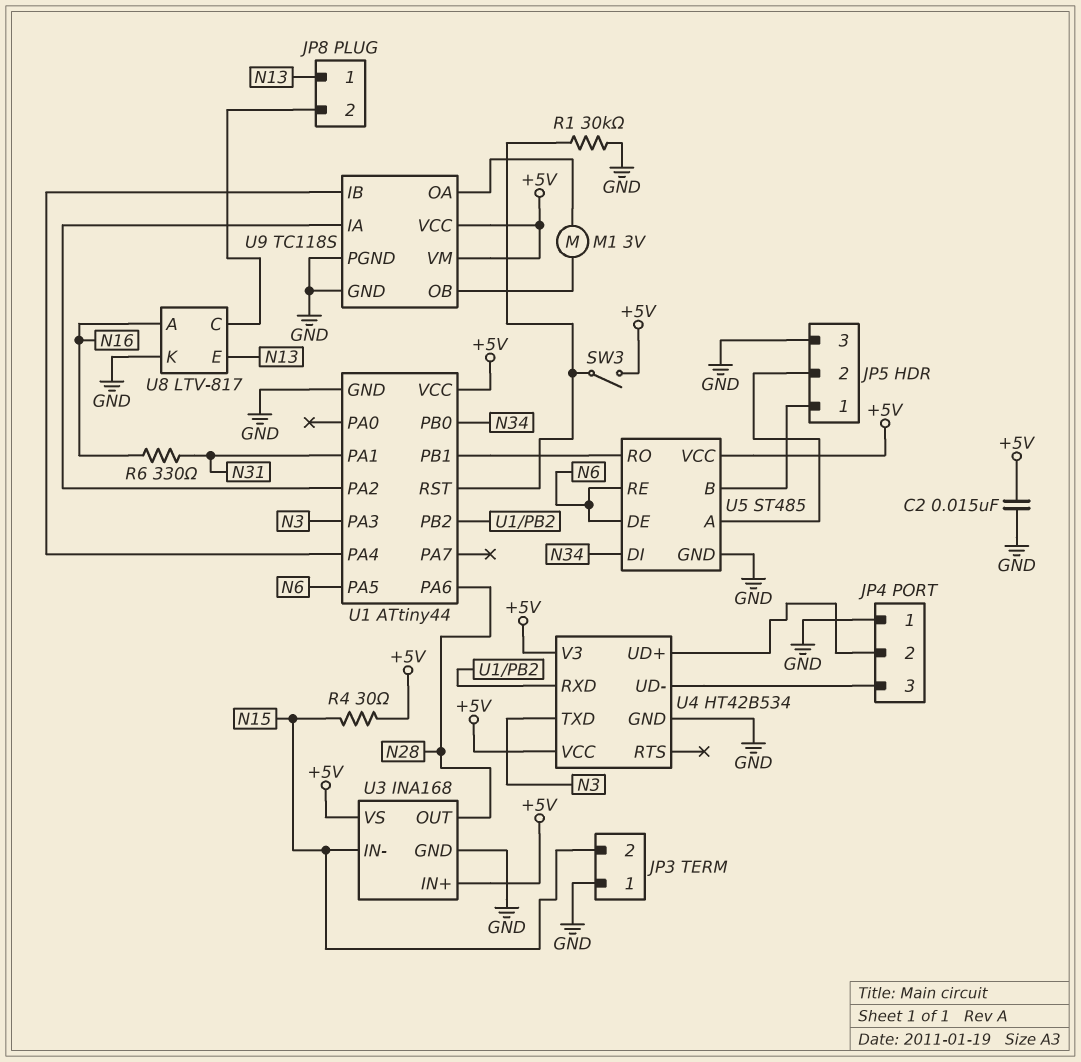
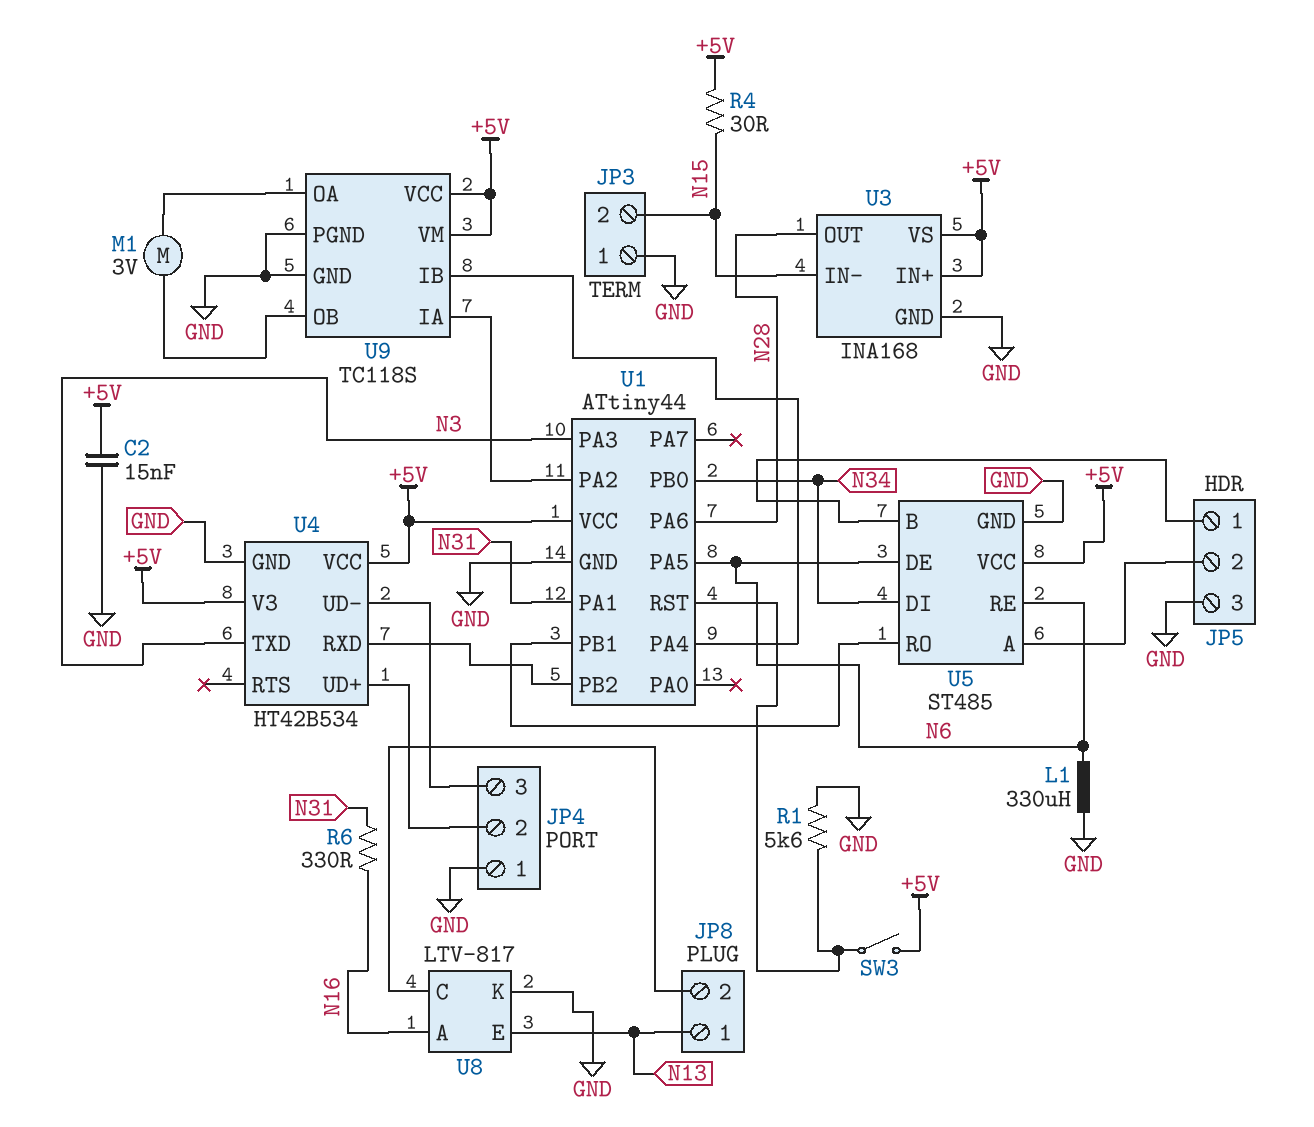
L1: none -> 330uH (GND, N6)
R1: 30k (GND, U1/RST) -> 5.6k (GND, U1/RST)

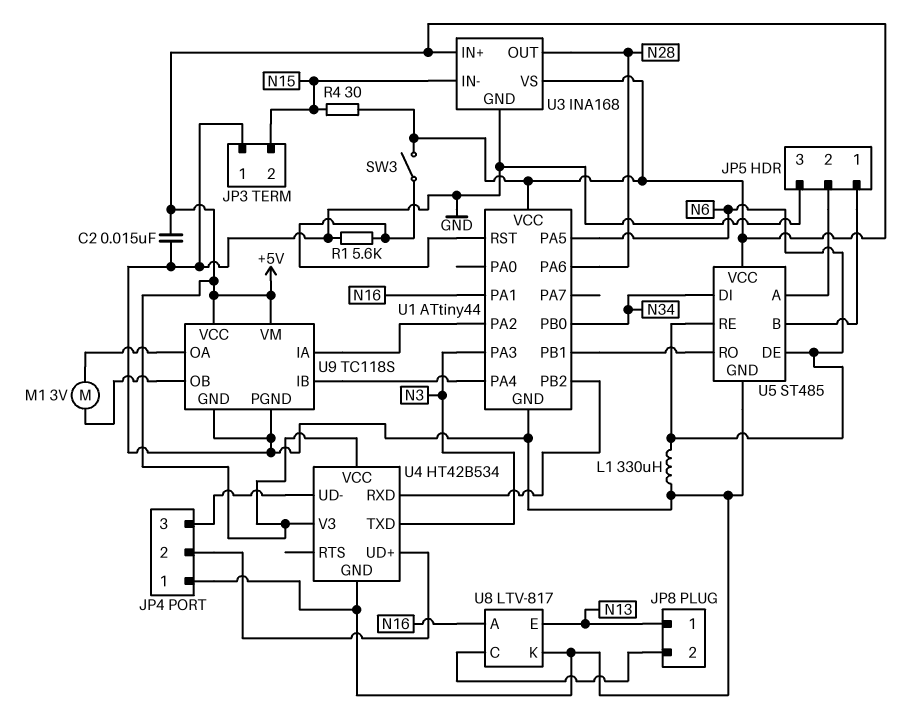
R6: 330 (N16, N31) -> none
U1 pin PA1: N31 -> N16

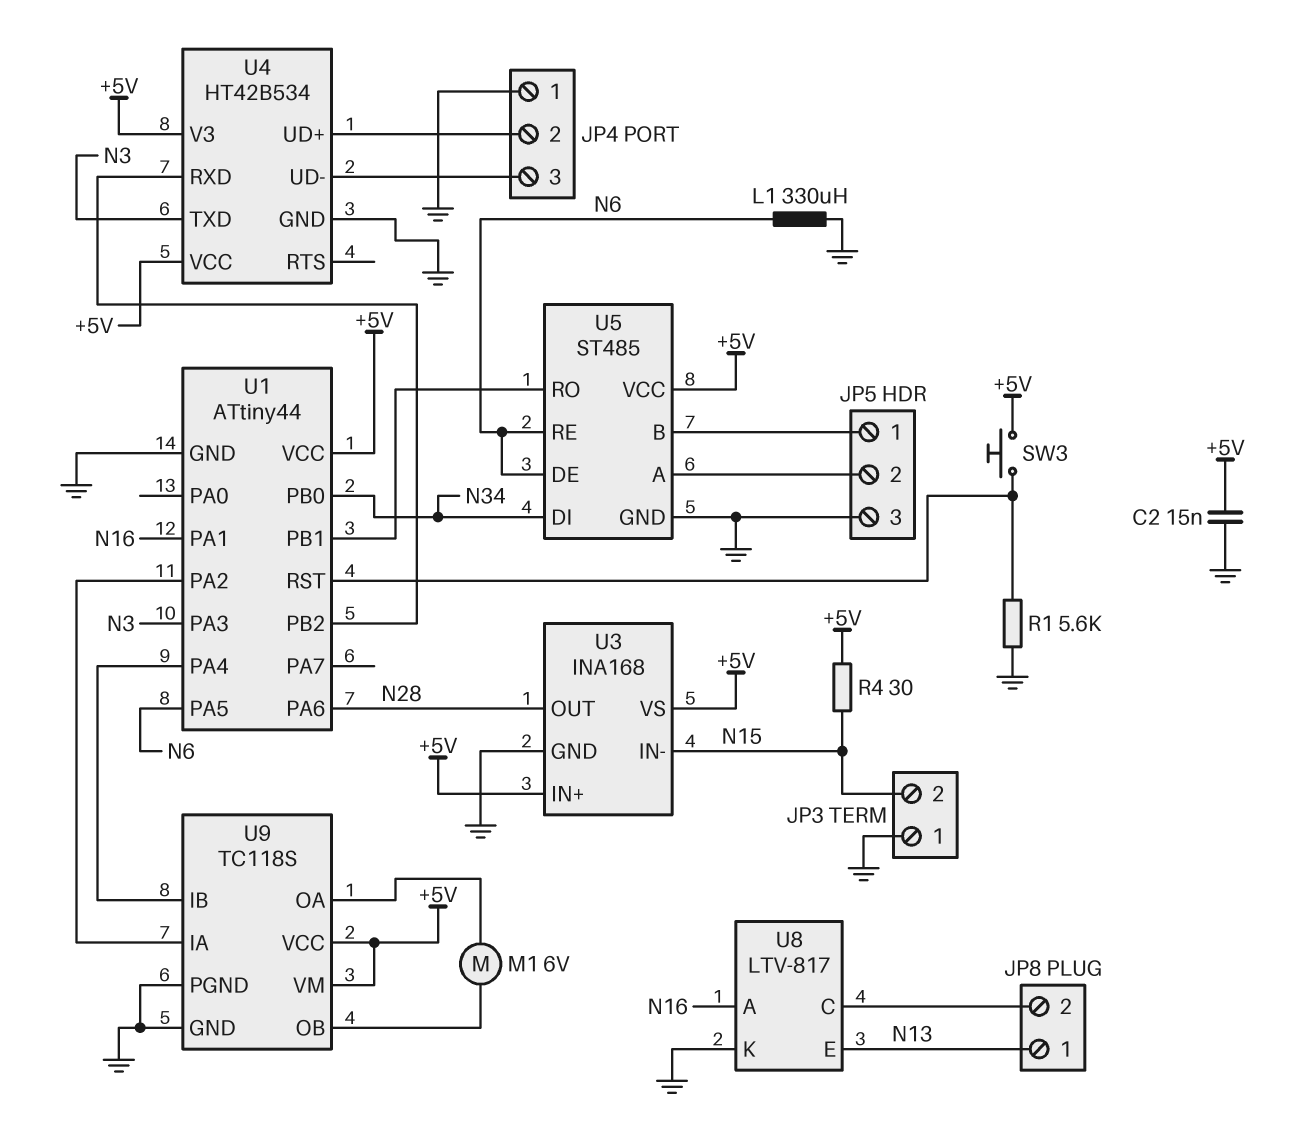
M1: motor 3V (U9/OA, U9/OB) -> motor 6V (U9/OA, U9/OB)
SW3: switch (+5V, U1/RST) -> button (+5V, U1/RST)

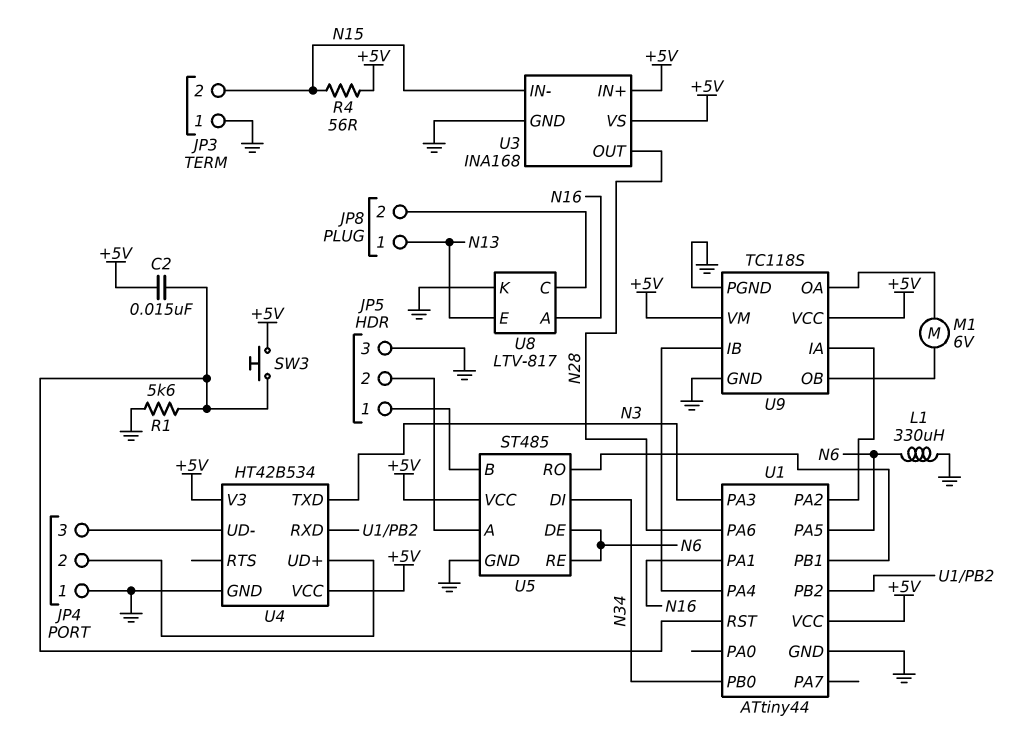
C2: 15nF (+5V, GND) -> 15nF (+5V, U1/RST)
R4: 30 (+5V, N15) -> 56 (+5V, N15)

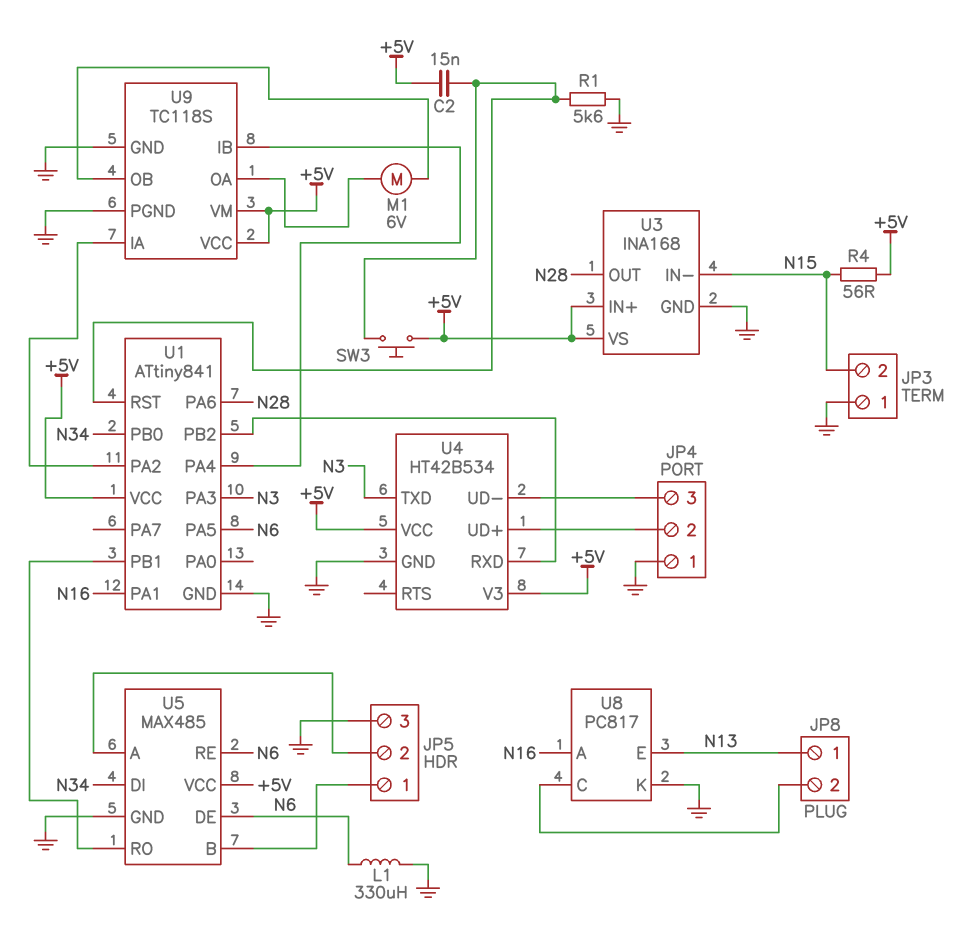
U1: ATtiny44 -> ATtiny841
U5: ST485 -> MAX485
U8: LTV-817 -> PC817

